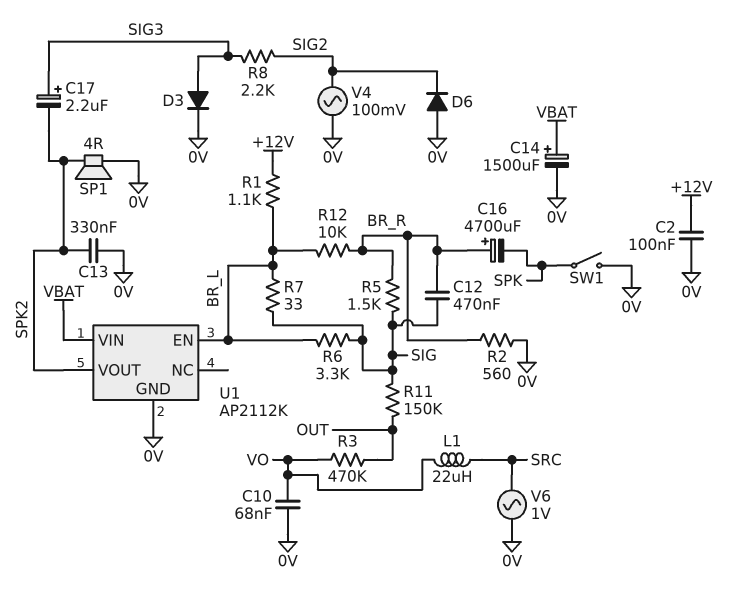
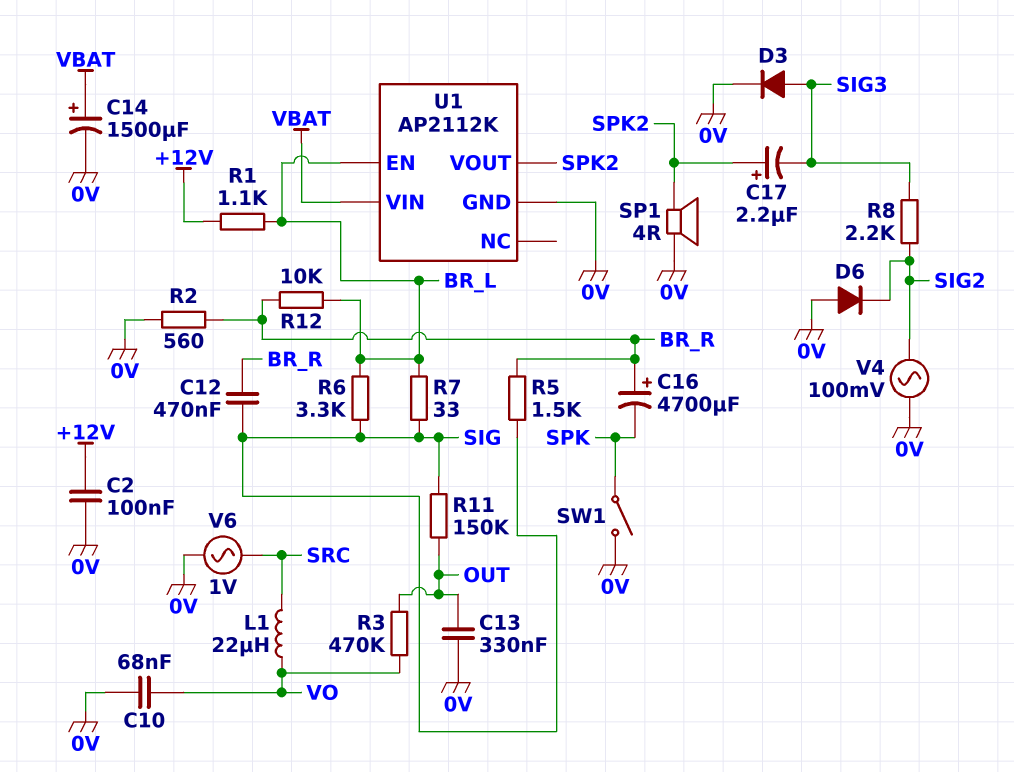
C13: 330nF (0V, SPK2) -> 330nF (0V, OUT)
C17: 2.2uF (plus SIG3, minus SPK2) -> 2.2uF (plus SPK2, minus SIG3)

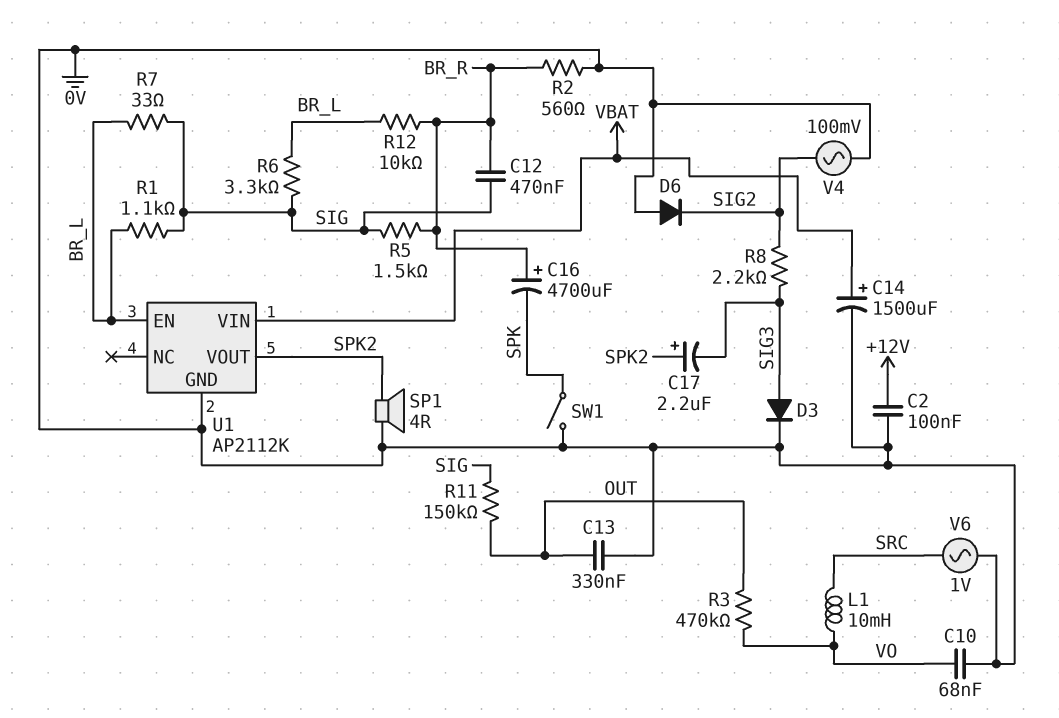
L1: 22uH (SRC, VO) -> 10mH (SRC, VO)
R1: 1.1k (+12V, BR_L) -> 1.1k (BR_L, SIG)

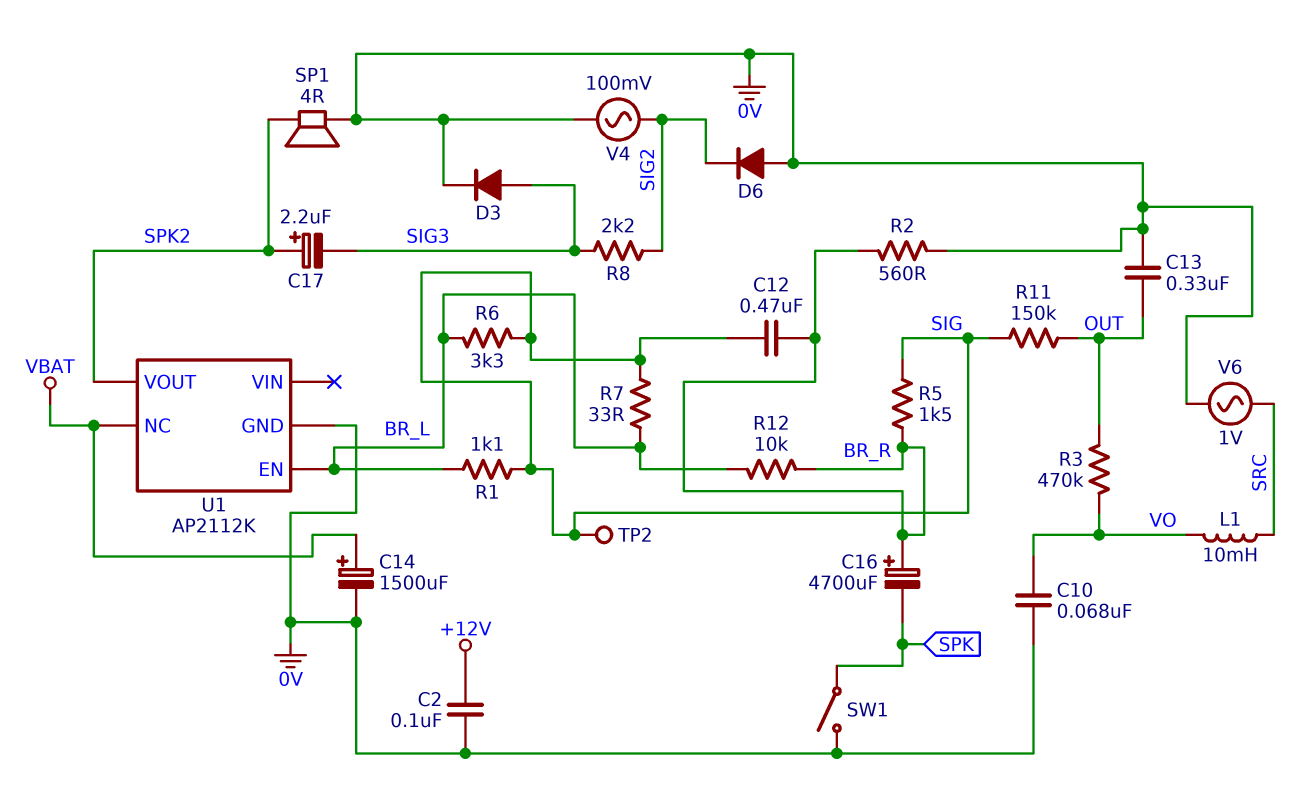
TP2: none -> test point (SIG)
U1 pin NC: none -> VBAT
U1 pin VIN: VBAT -> none

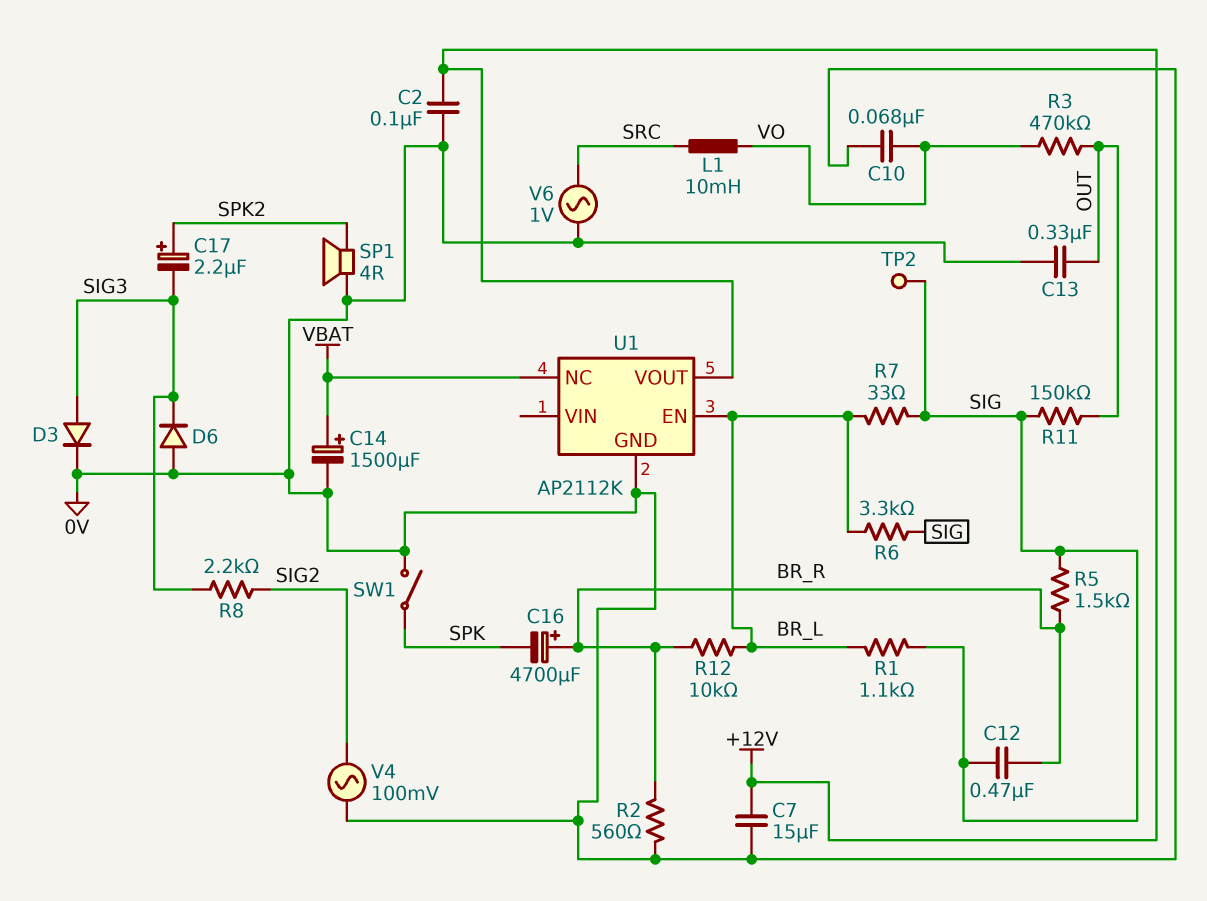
C7: none -> 15uF (+12V, 0V)
D6: diode (A 0V, K SIG2) -> diode (A 0V, K SIG3)
U1 pin VOUT: SPK2 -> +12V

